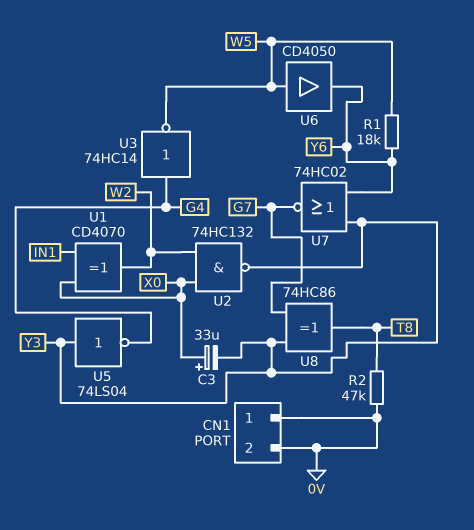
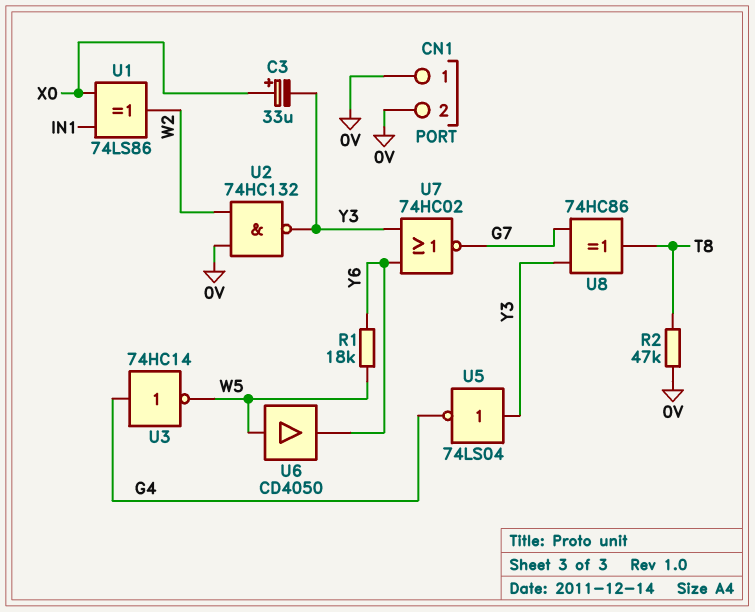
U1: XOR CD4070 (in IN1, in X0, out W2) -> XOR 74LS86 (in IN1, in X0, out W2)
U2: NAND 74HC132 (in W2, in X0, out Y3) -> NAND 74HC132 (in 0V, in W2, out Y3)

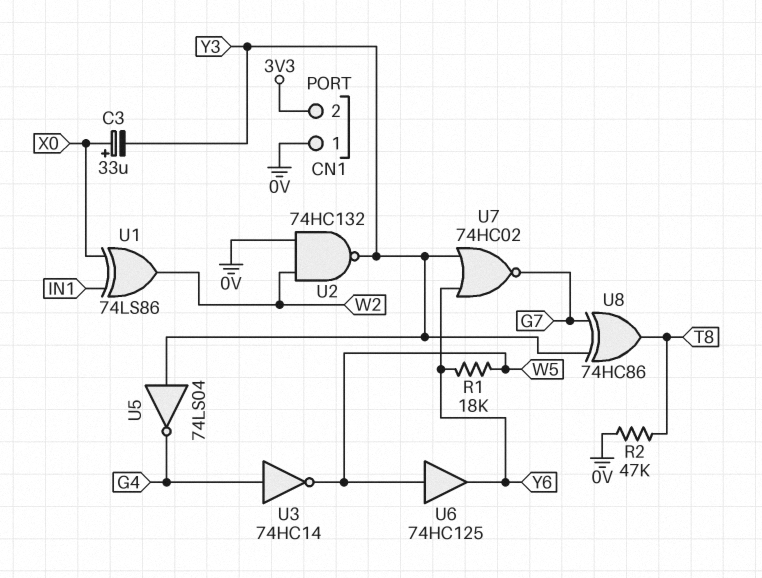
CN1 pin 2: 0V -> 3V3
U6: buffer CD4050 (in W5, out Y6) -> buffer 74HC125 (in W5, out Y6)

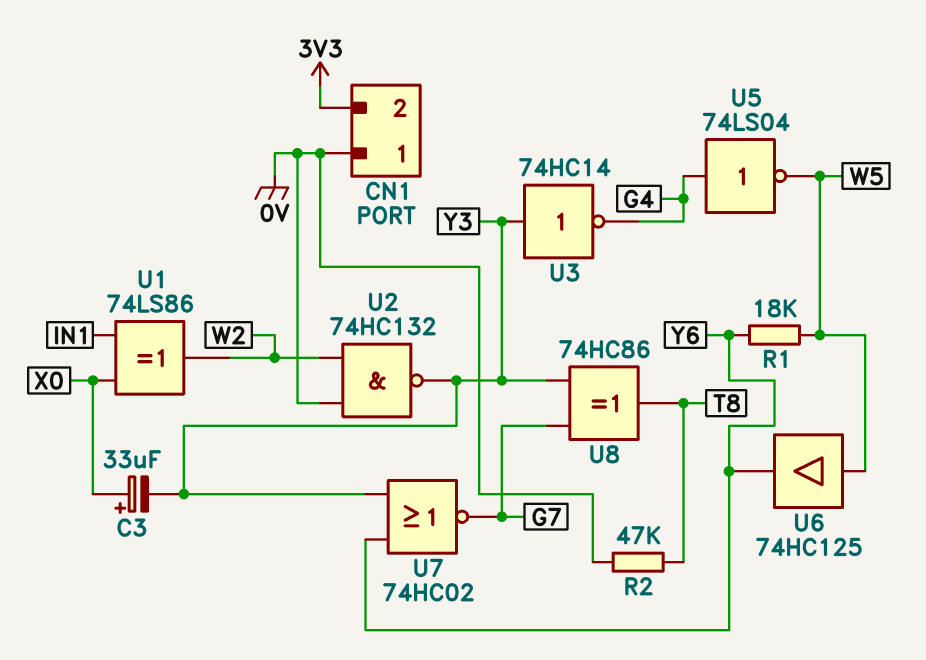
U3: NOT 74HC14 (in G4, out W5) -> NOT 74HC14 (in Y3, out G4)
U5: NOT 74LS04 (in Y3, out G4) -> NOT 74LS04 (in G4, out W5)

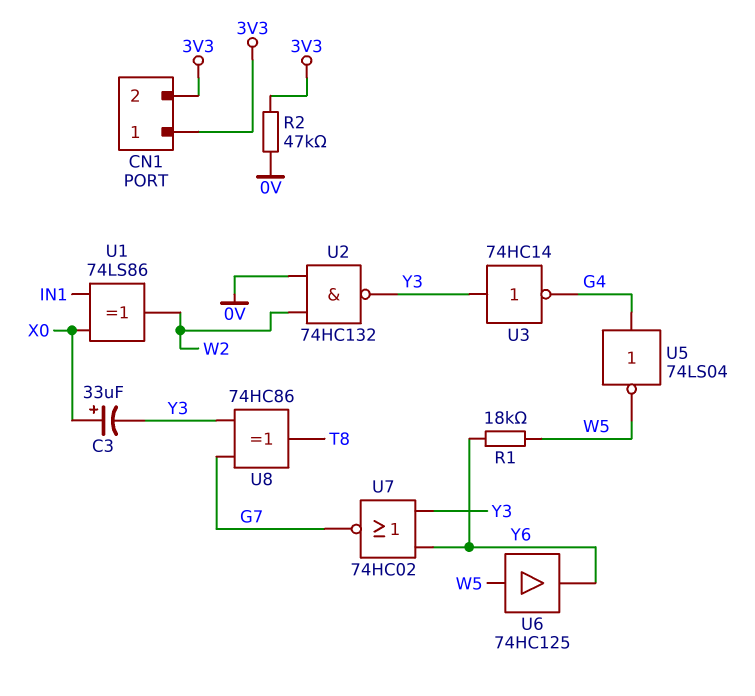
CN1 pin 1: 0V -> 3V3
R2: 47k (0V, T8) -> 47k (0V, 3V3)

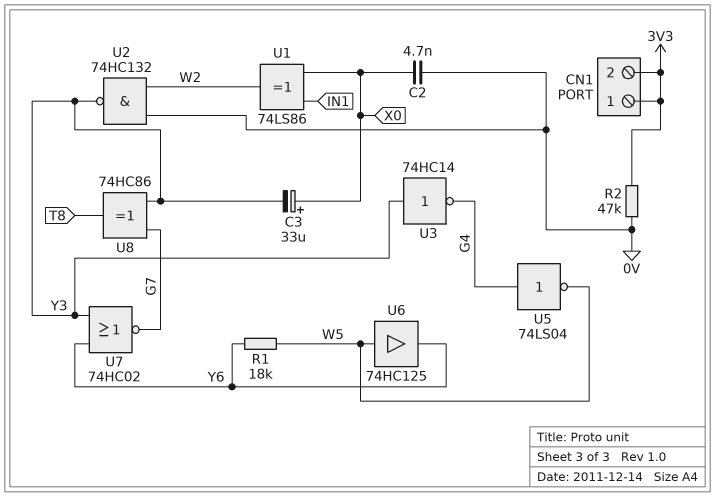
C2: none -> 4.7nF (0V, X0)

